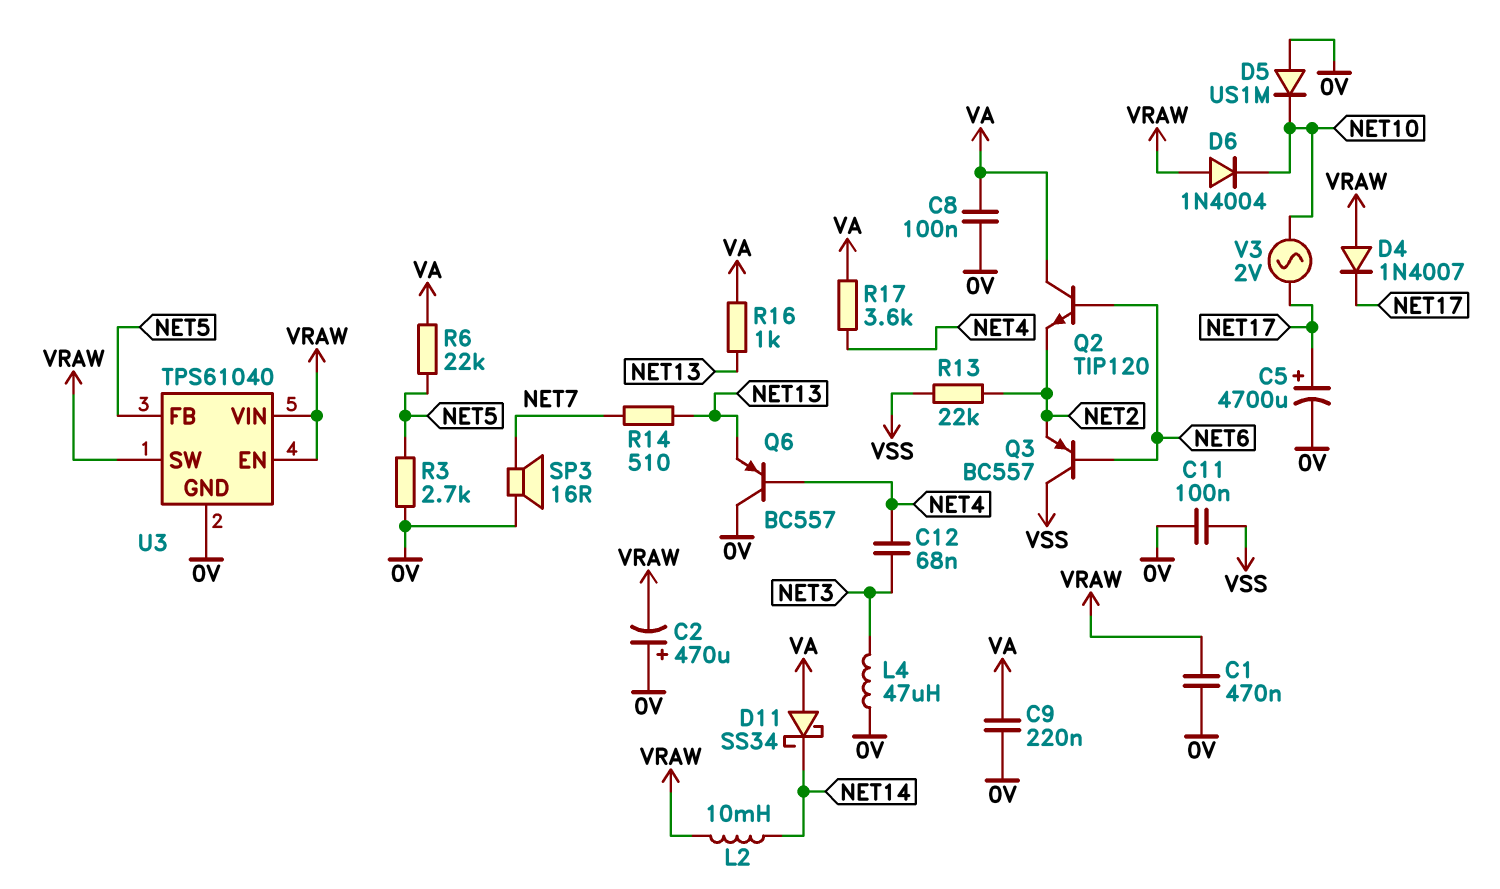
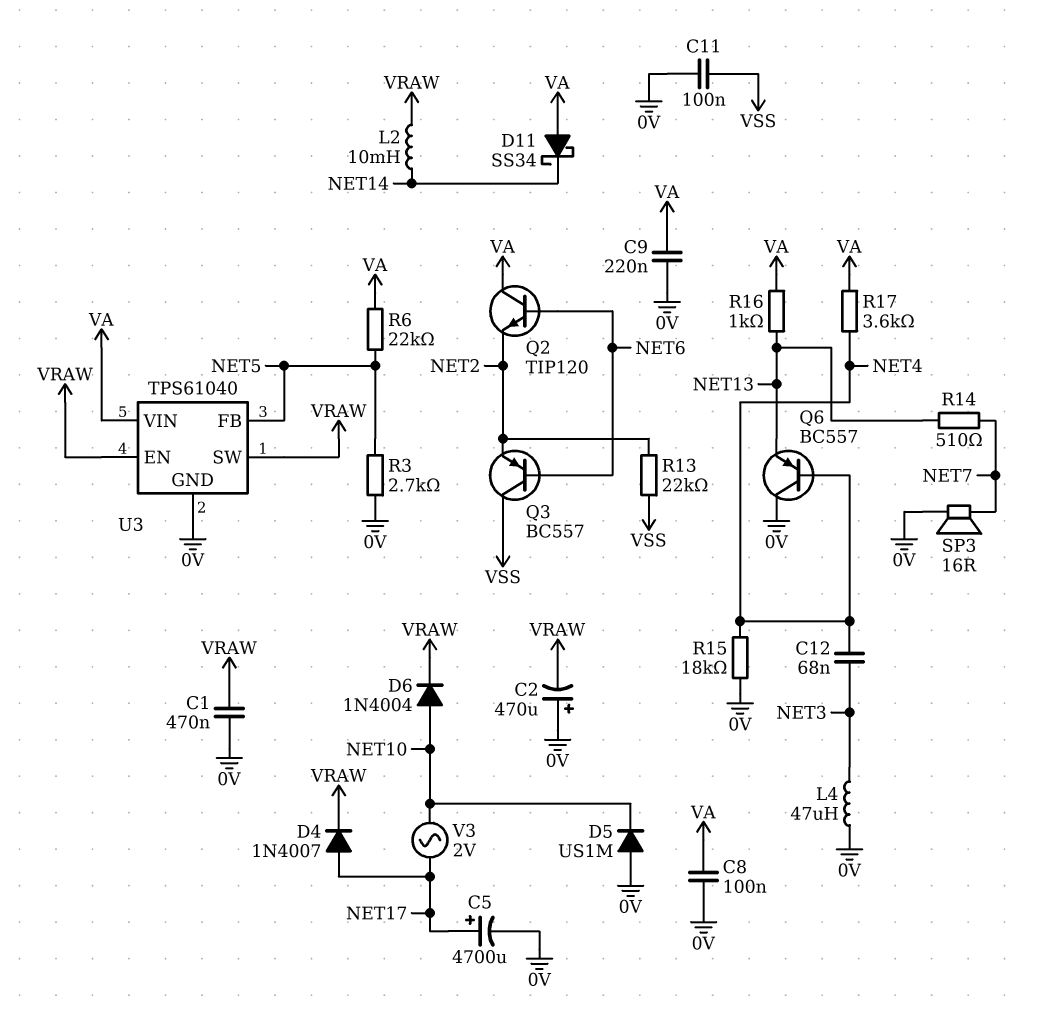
D4: diode 1N4007 (A VRAW, K NET17) -> diode 1N4007 (A NET17, K VRAW)
D6: diode 1N4004 (A VRAW, K NET10) -> diode 1N4004 (A NET10, K VRAW)
R15: none -> 18k (0V, NET4)
U3 pin VIN: VRAW -> VA

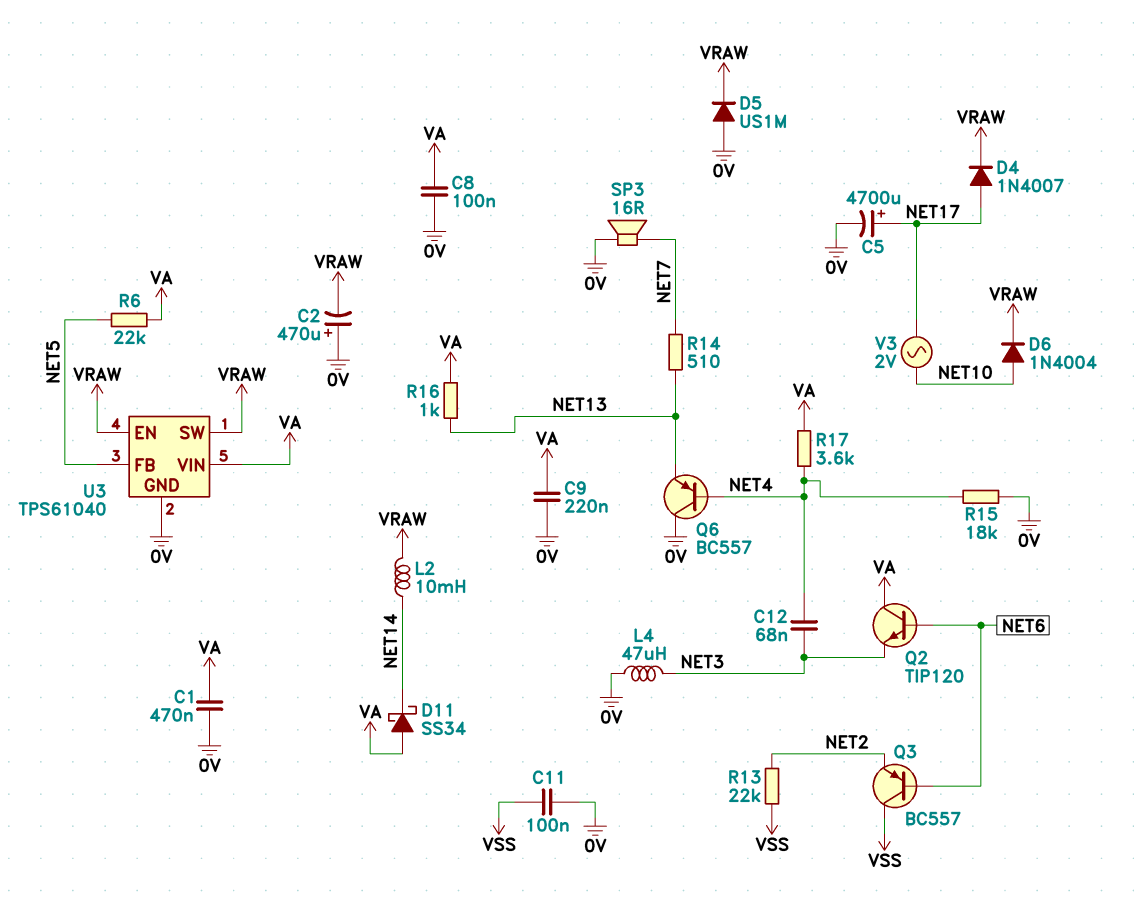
C1: 470nF (0V, VRAW) -> 470nF (0V, VA)
D5: diode US1M (A 0V, K NET10) -> diode US1M (A 0V, K VRAW)
Q2: NPN TIP120 (B NET6, C VA, E NET2) -> NPN TIP120 (B NET6, C VA, E NET3)
R3: 2.7k (0V, NET5) -> none

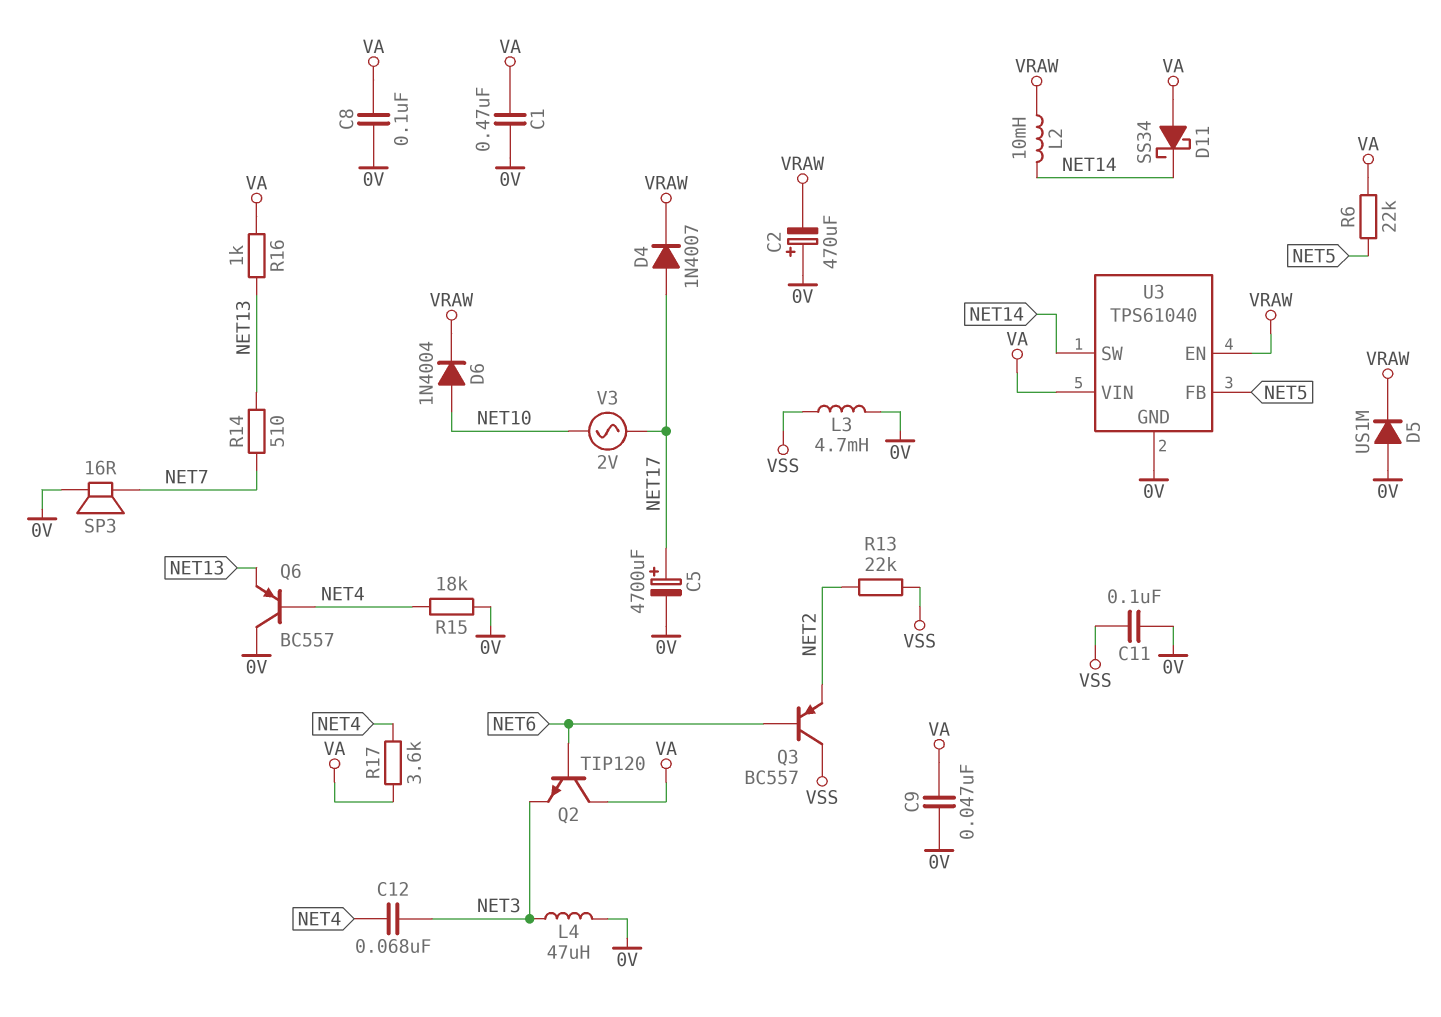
C9: 220nF (0V, VA) -> 47nF (0V, VA)
L3: none -> 4.7mH (0V, VSS)
U3 pin SW: VRAW -> NET14

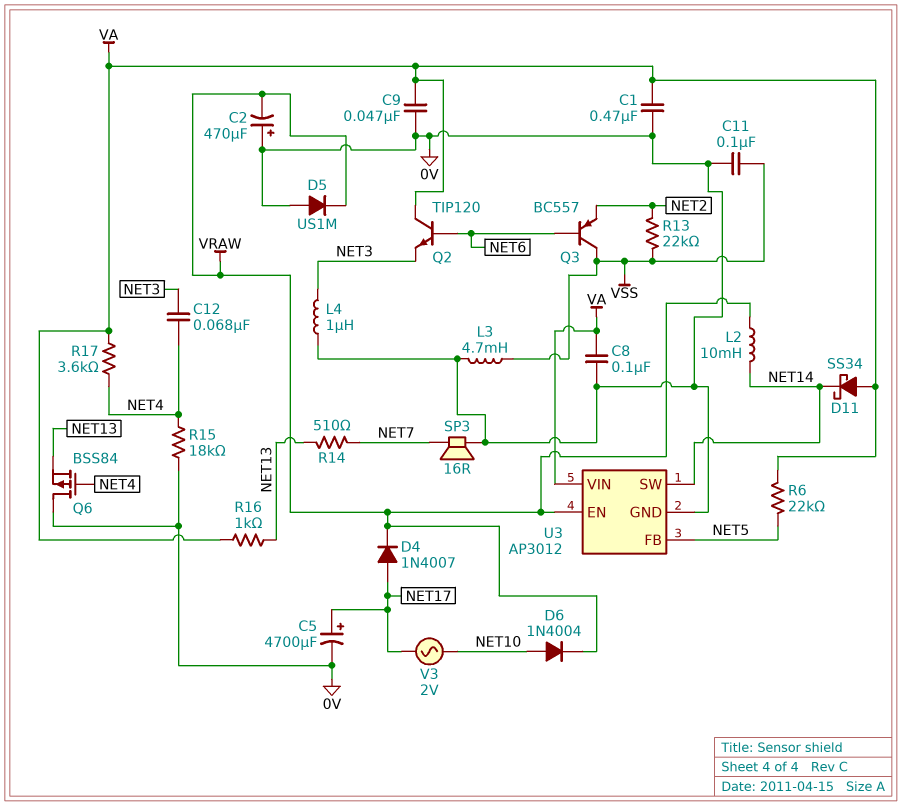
L4: 47uH (0V, NET3) -> 1uH (0V, NET3)
Q6: PNP BC557 (B NET4, C 0V, E NET13) -> PMOS BSS84 (G NET4, D 0V, S NET13)
U3: TPS61040 -> AP3012

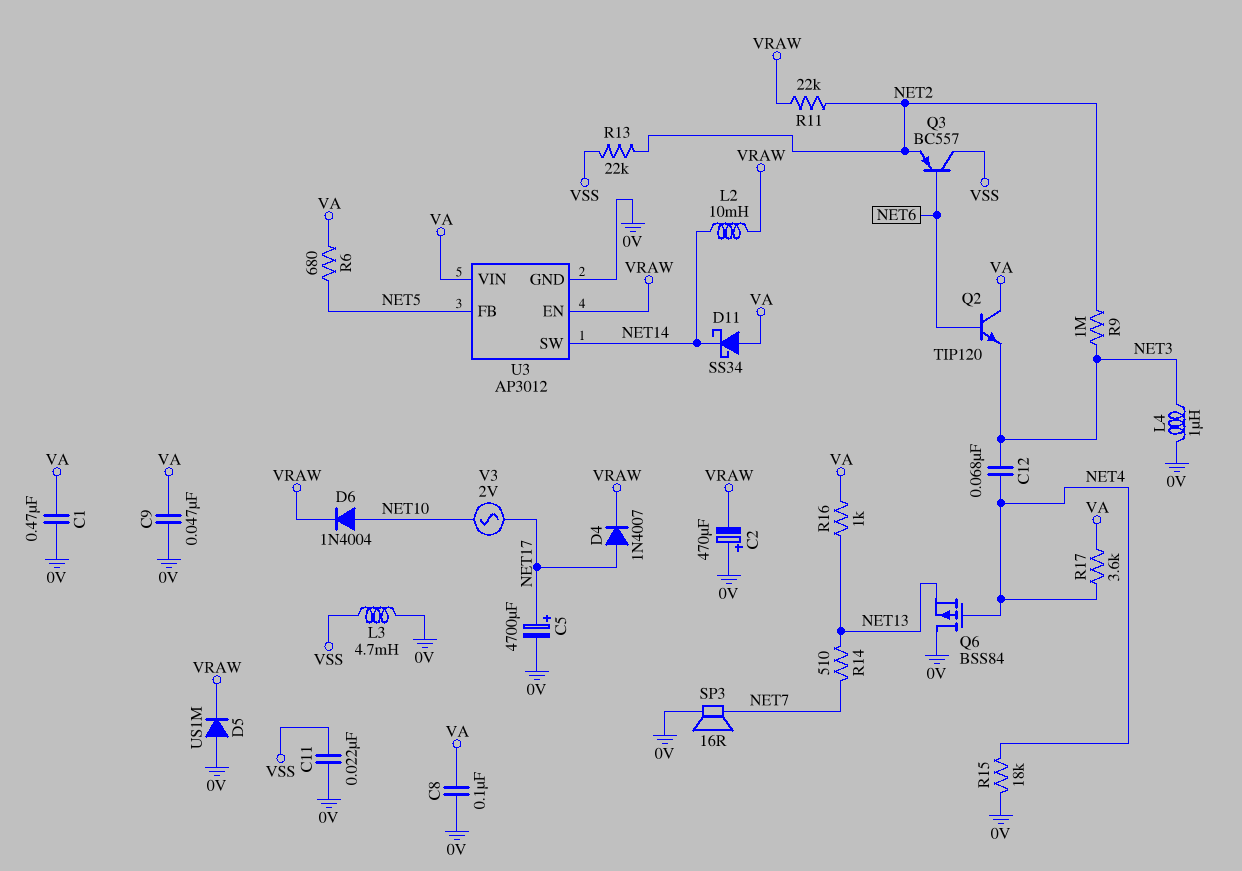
C11: 100nF (0V, VSS) -> 22nF (0V, VSS)
R6: 22k (NET5, VA) -> 680 (NET5, VA)
R9: none -> 1M (NET2, NET3)
R11: none -> 22k (NET2, VRAW)

